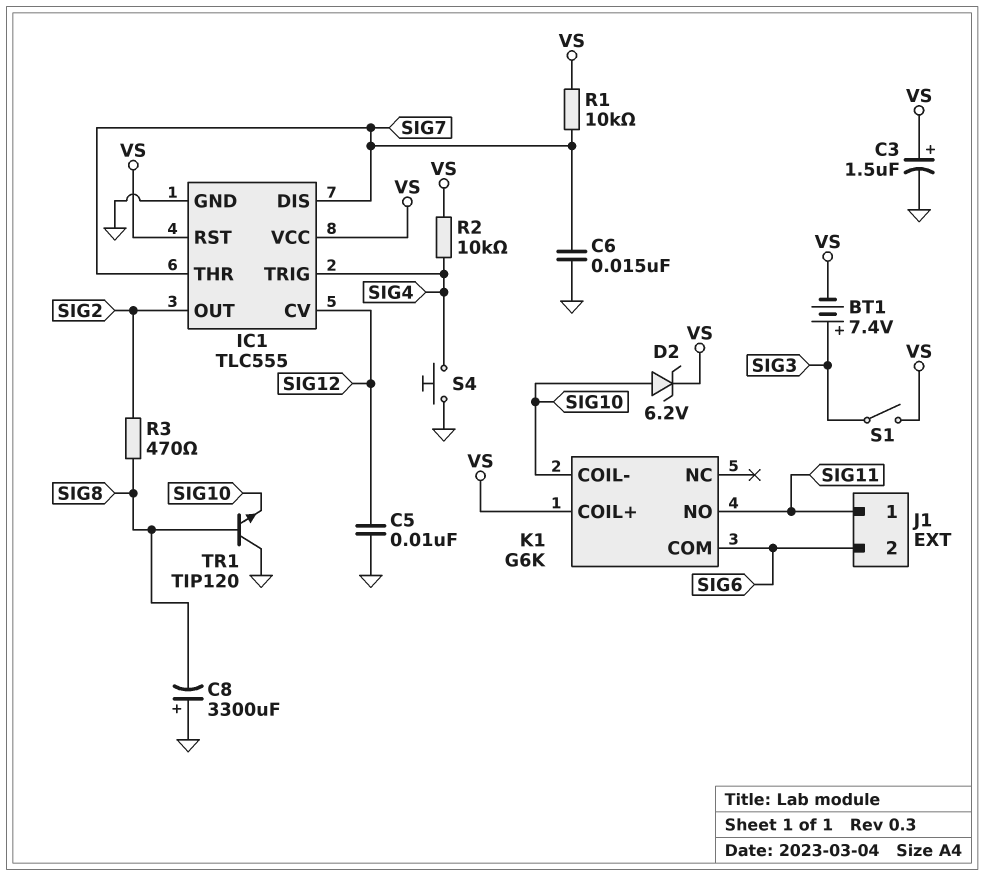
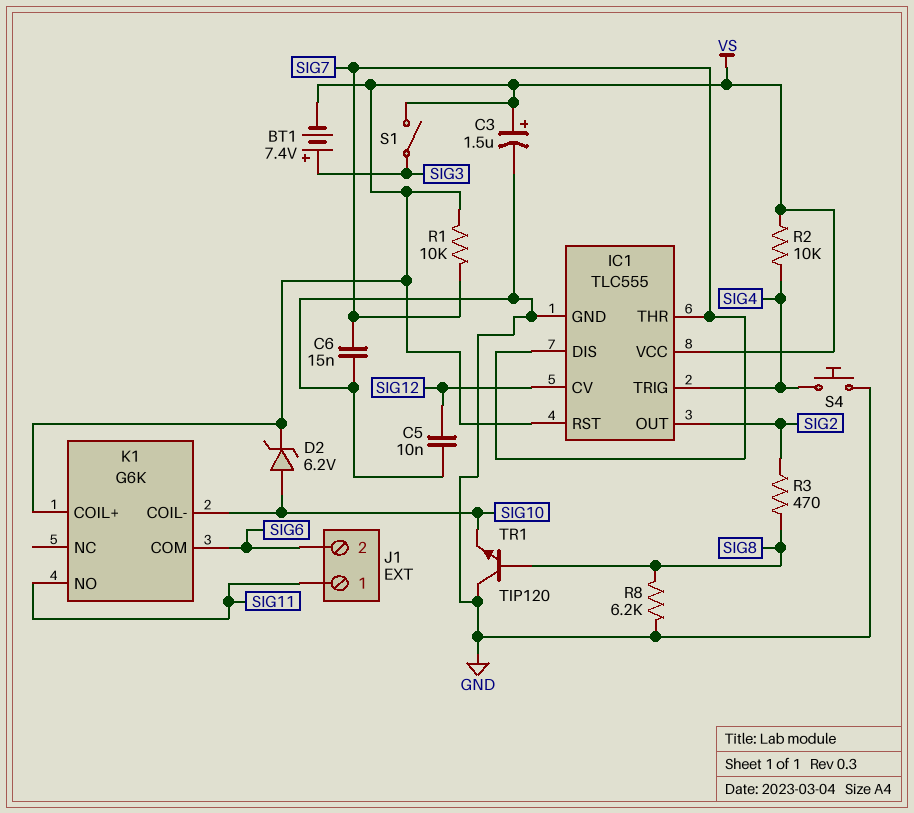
C8: 3300uF (plus GND, minus SIG8) -> none
R8: none -> 6.2k (GND, SIG8)

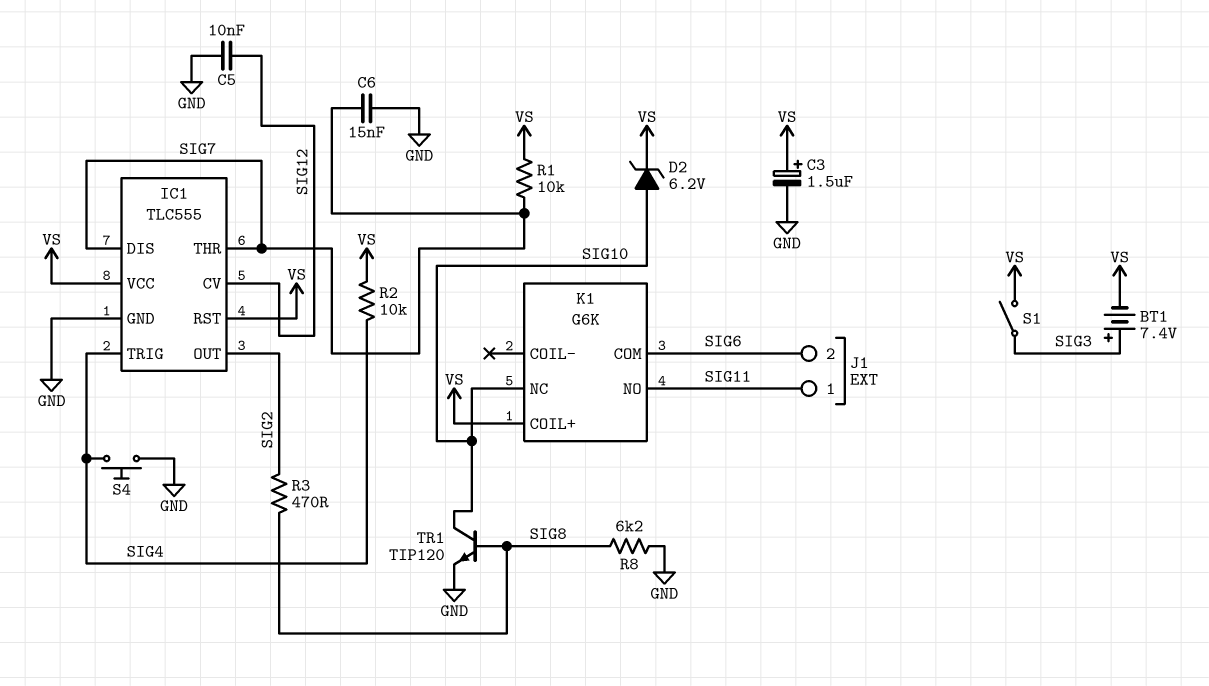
K1 pin COIL-: SIG10 -> none
K1 pin NC: none -> SIG10
TR1: NPN TIP120 (B SIG8, C GND, E SIG10) -> NPN TIP120 (B SIG8, C SIG10, E GND)

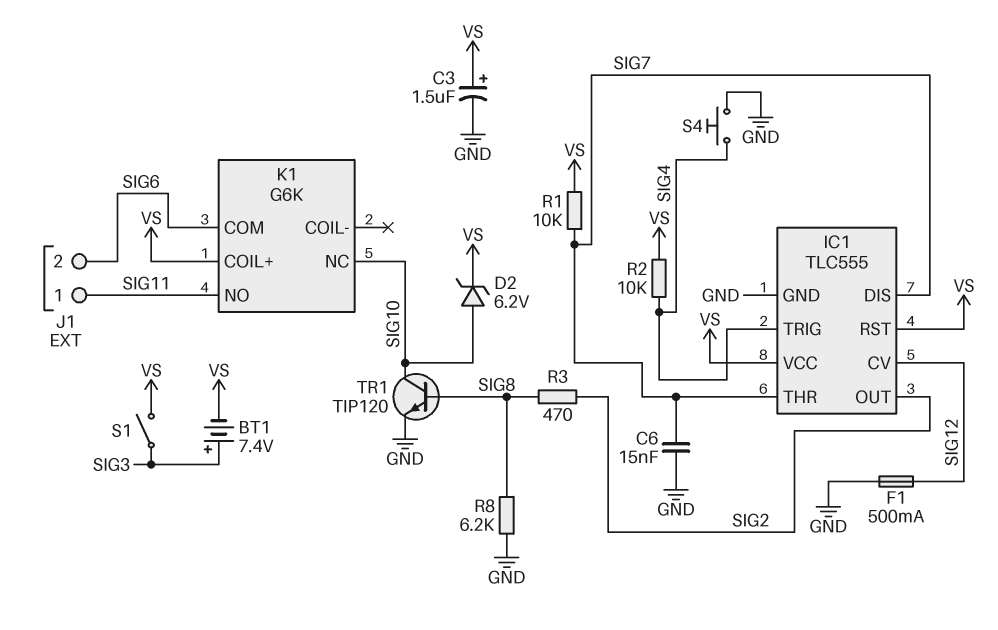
C5: 10nF (GND, SIG12) -> none
F1: none -> 500mA (GND, SIG12)

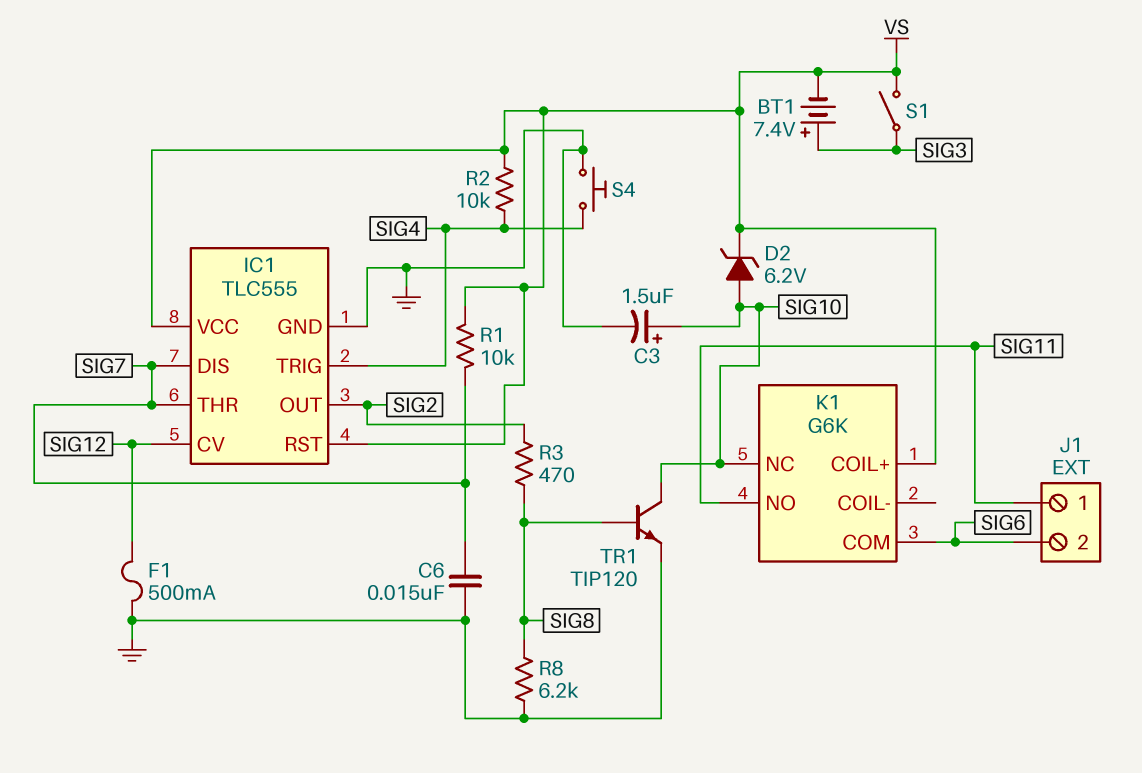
C3: 1.5uF (plus VS, minus GND) -> 1.5uF (plus SIG10, minus GND)

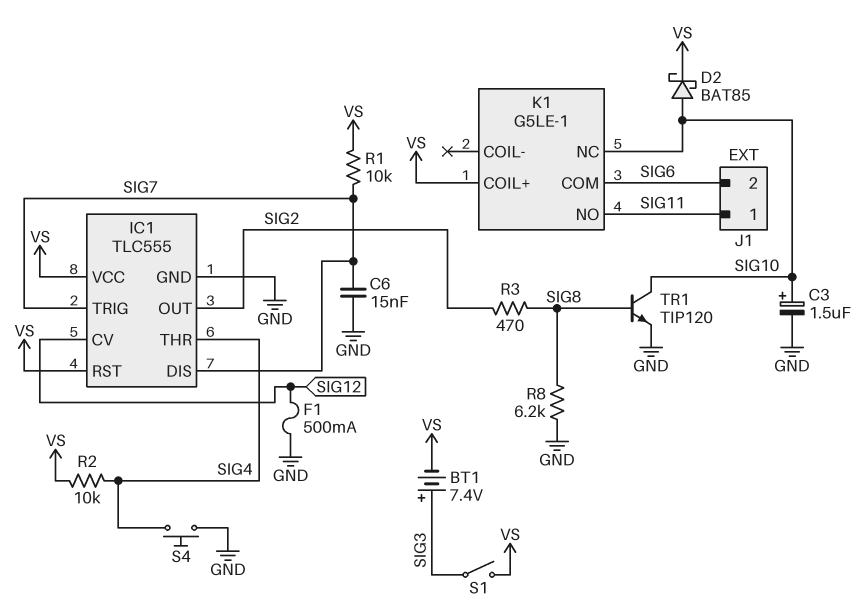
D2: zener 6.2V (A SIG10, K VS) -> schottky BAT85 (A SIG10, K VS)
IC1 pin THR: SIG7 -> SIG4
IC1 pin TRIG: SIG4 -> SIG7
K1: G6K -> G5LE-1

